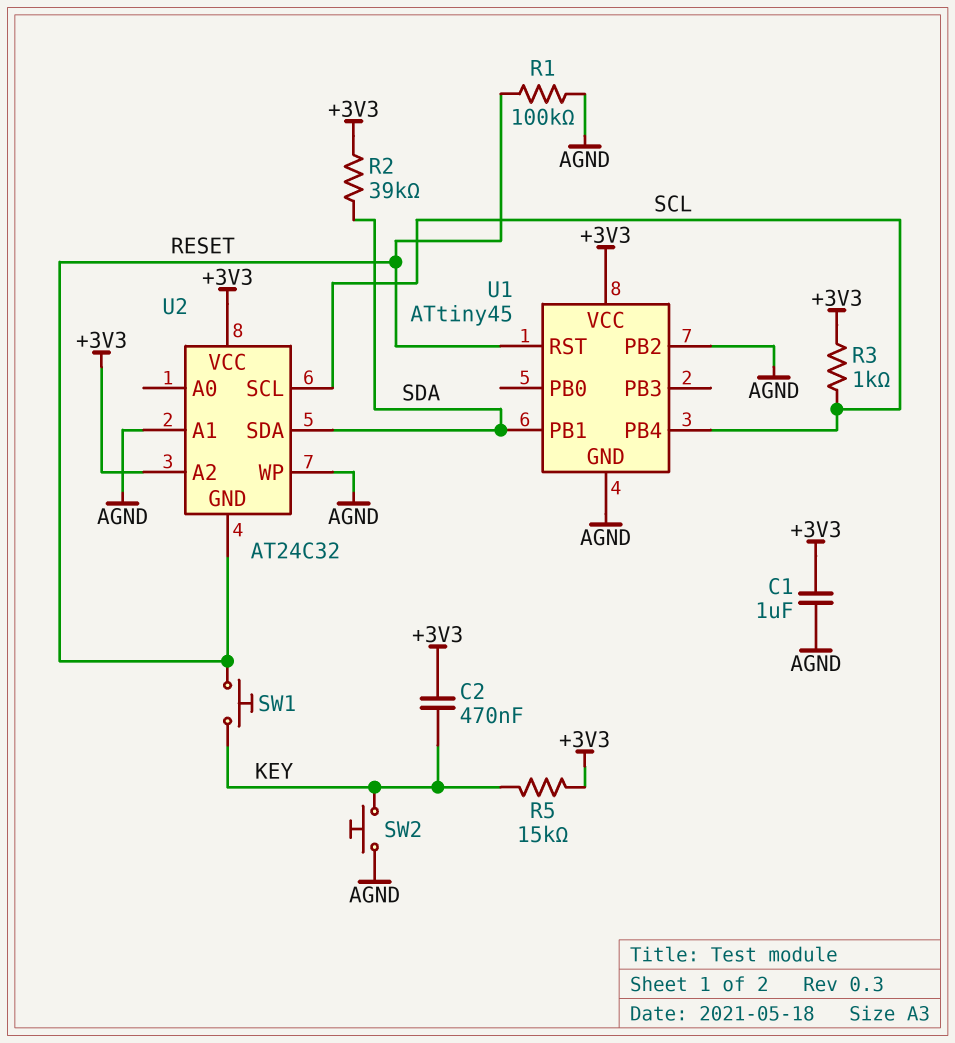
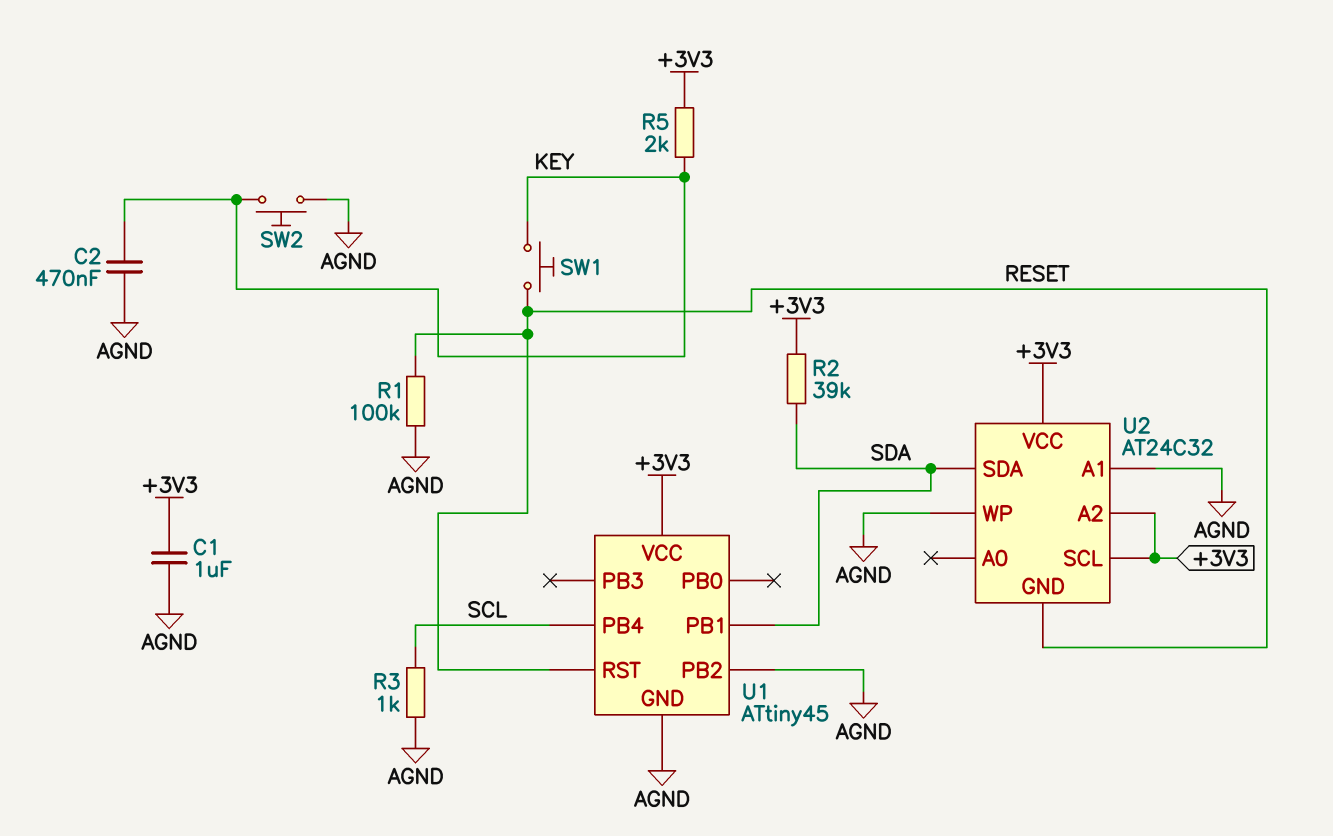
C2: 470nF (+3V3, KEY) -> 470nF (AGND, KEY)
R3: 1k (+3V3, SCL) -> 1k (AGND, SCL)
R5: 15k (+3V3, KEY) -> 2k (+3V3, KEY)
U2 pin SCL: SCL -> +3V3

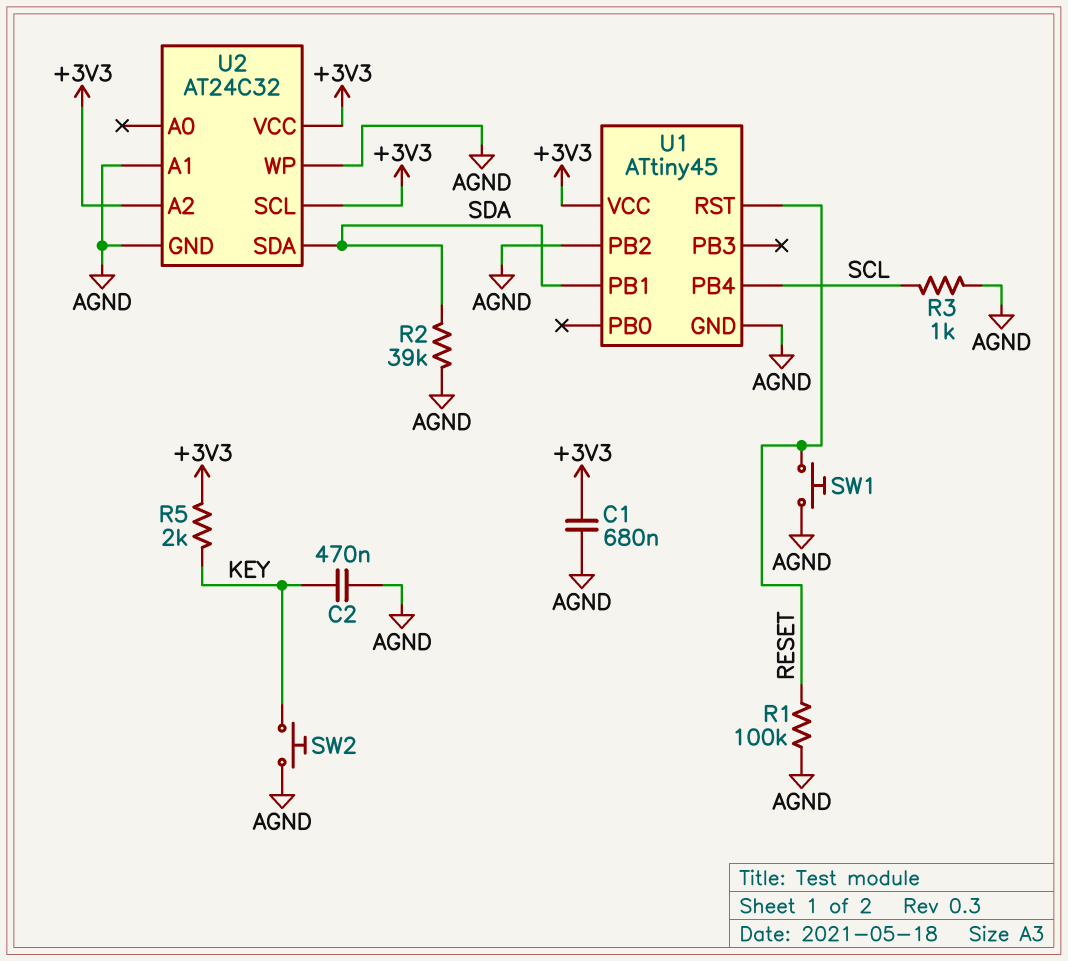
C1: 1uF (+3V3, AGND) -> 680nF (+3V3, AGND)
R2: 39k (+3V3, SDA) -> 39k (AGND, SDA)
SW1: button (KEY, RESET) -> button (AGND, RESET)
U2 pin GND: RESET -> AGND

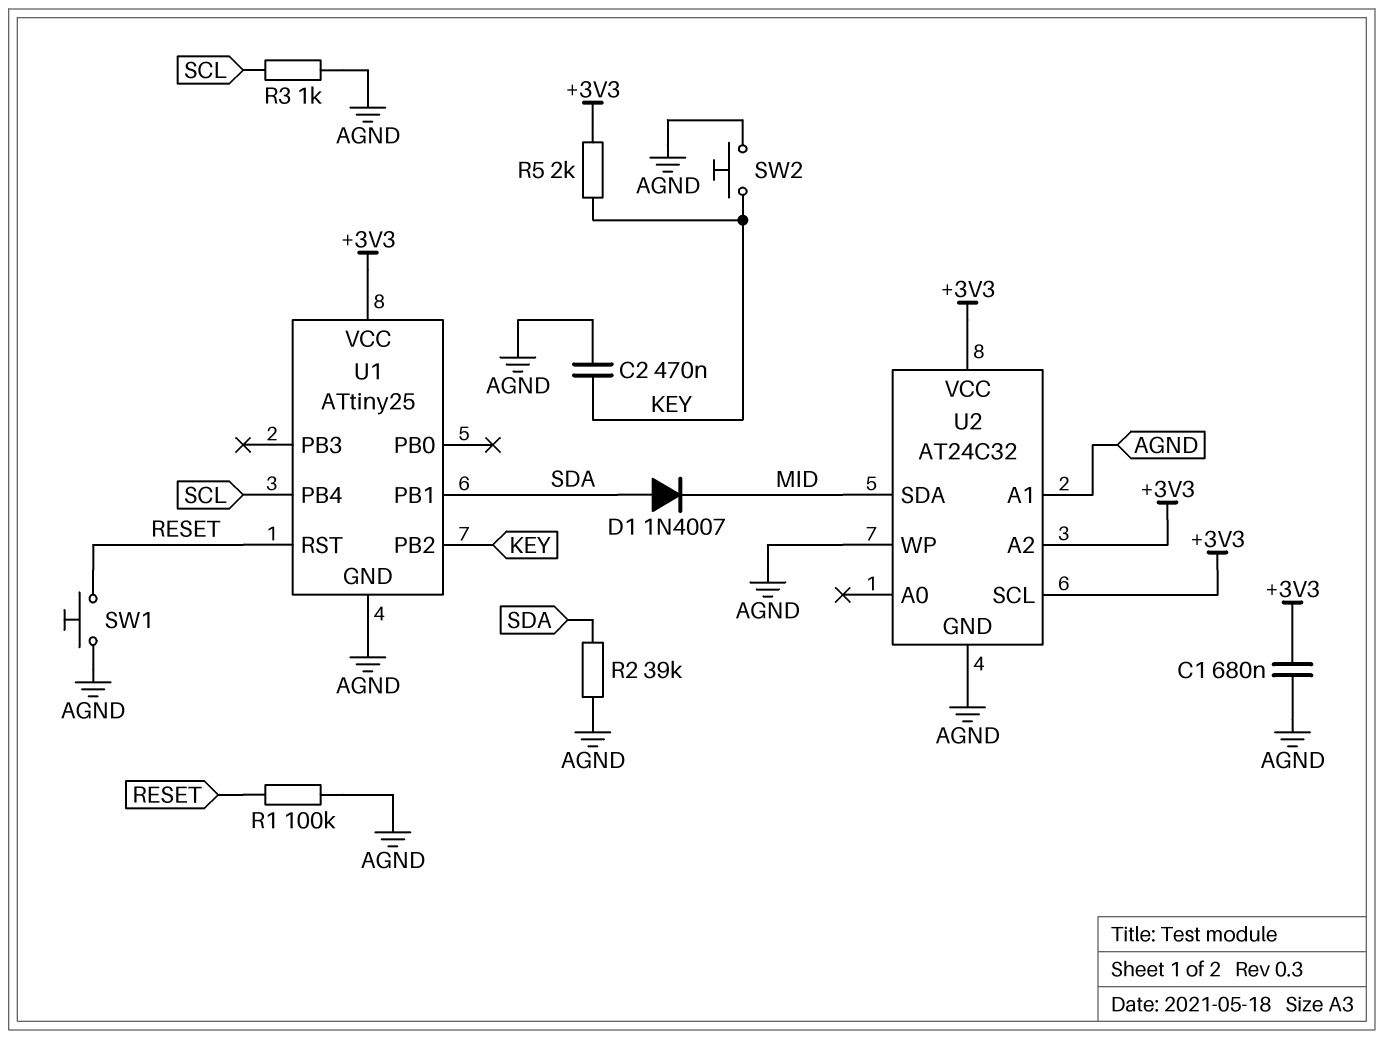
D1: none -> diode 1N4007 (A SDA, K MID)
U1: ATtiny45 -> ATtiny25
U1 pin PB2: AGND -> KEY
U2 pin SDA: SDA -> MID

